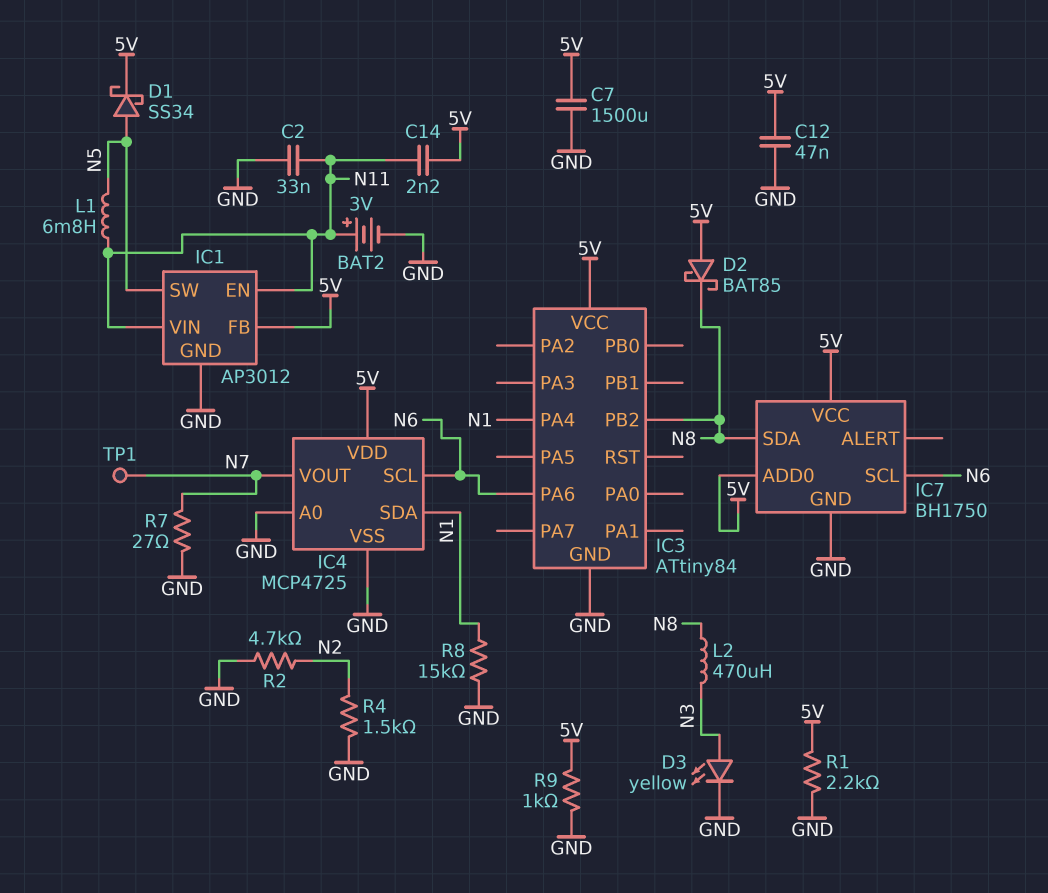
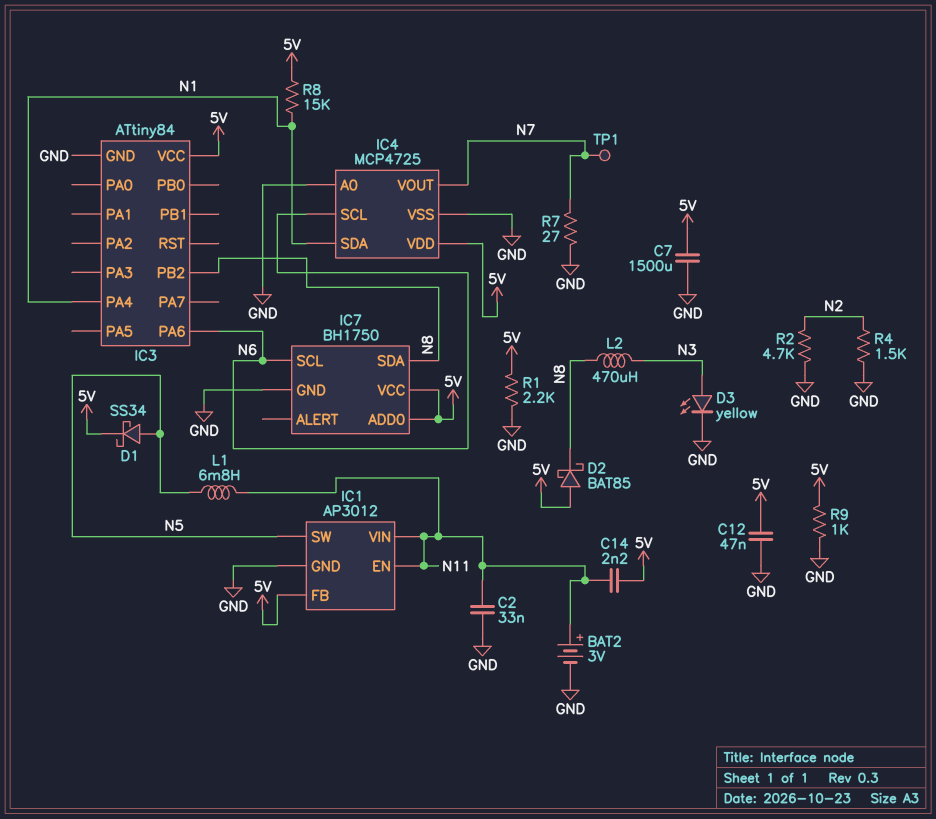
R8: 15k (GND, N1) -> 15k (5V, N1)

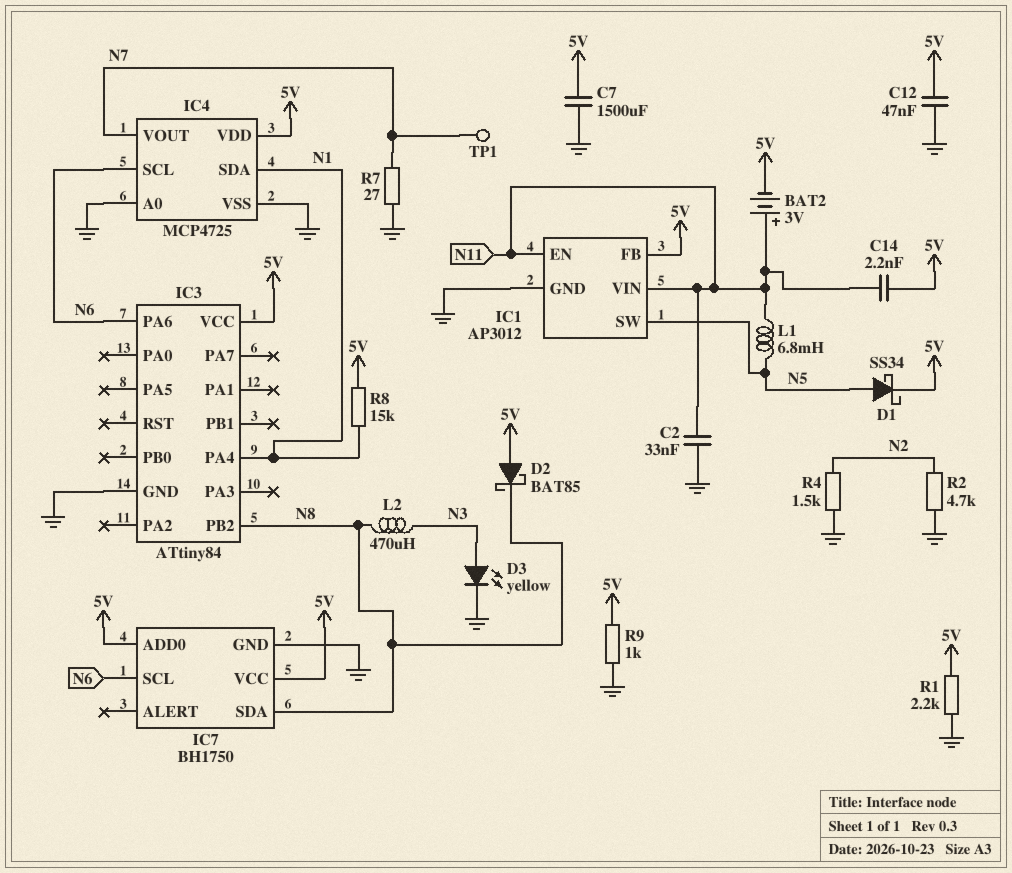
BAT2: 3V (plus N11, minus GND) -> 3V (plus N11, minus 5V)

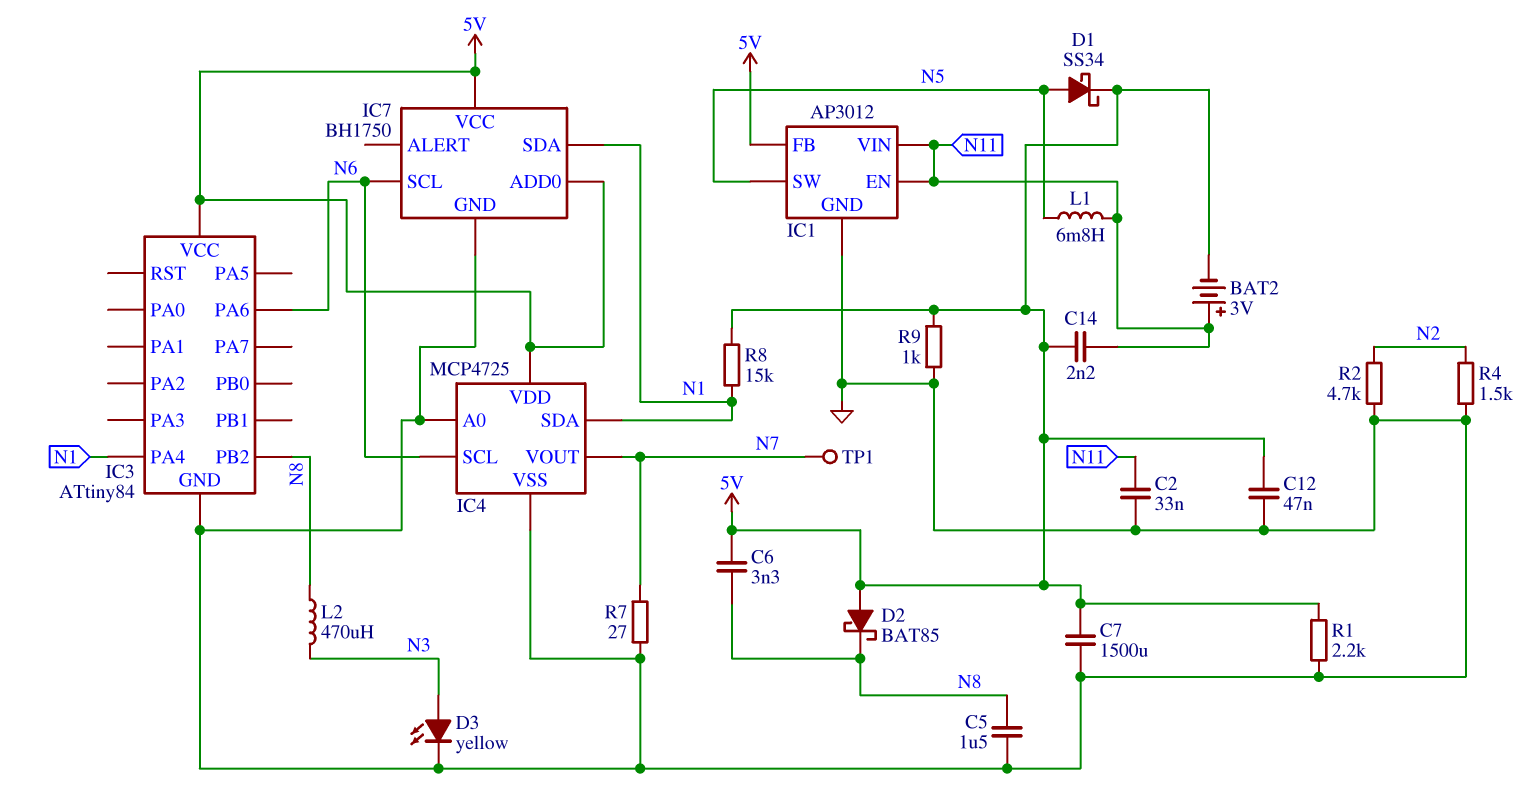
C5: none -> 1.5uF (GND, N8)
C6: none -> 3.3nF (5V, N8)
IC7 pin SDA: N8 -> N1

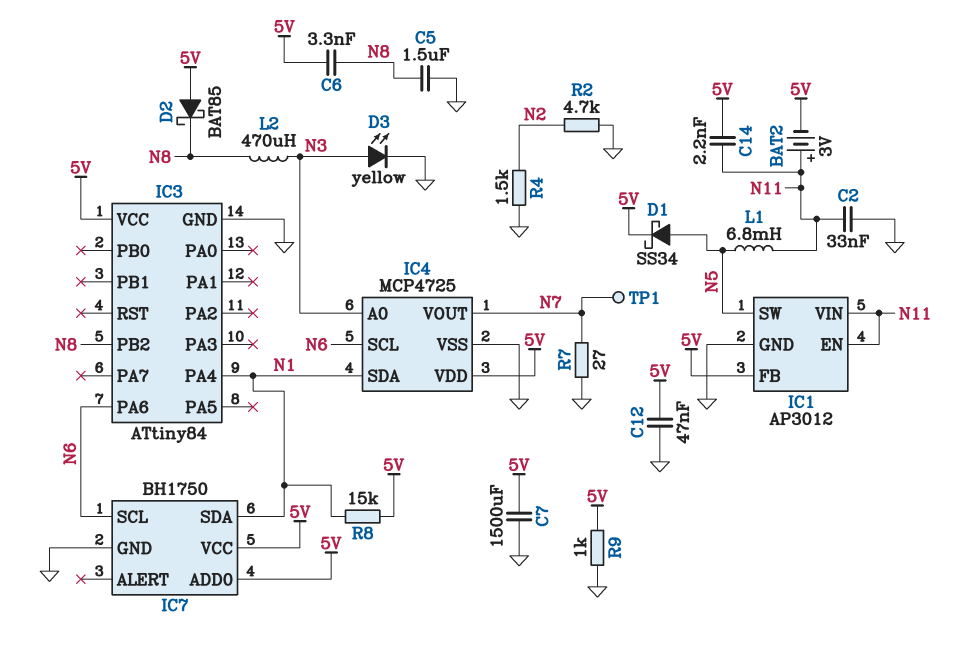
IC4 pin A0: GND -> N3
R1: 2.2k (5V, GND) -> none

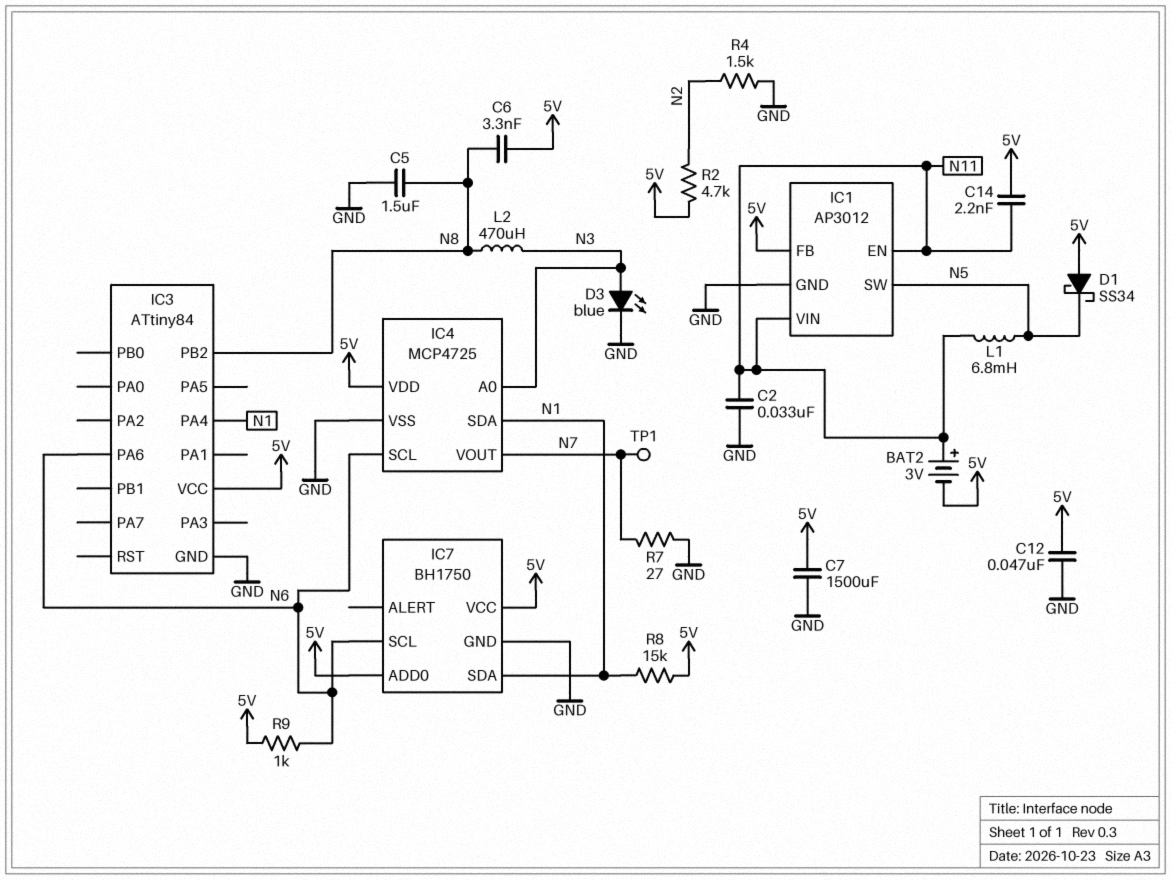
D1: schottky SS34 (A N5, K 5V) -> schottky SS34 (A 5V, K N5)
D2: schottky BAT85 (A 5V, K N8) -> none
D3: LED yellow (A N3, K GND) -> LED blue (A N3, K GND)
R2: 4.7k (GND, N2) -> 4.7k (5V, N2)
R9: 1k (5V, GND) -> 1k (5V, N6)

